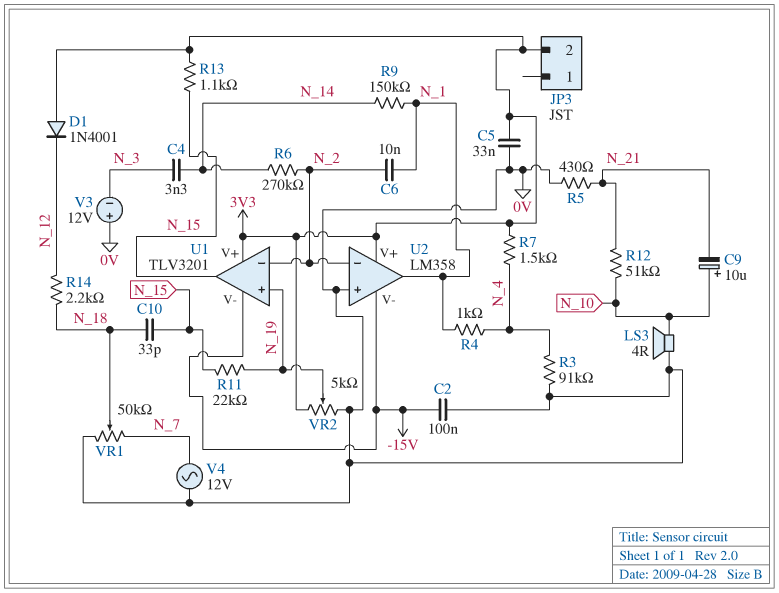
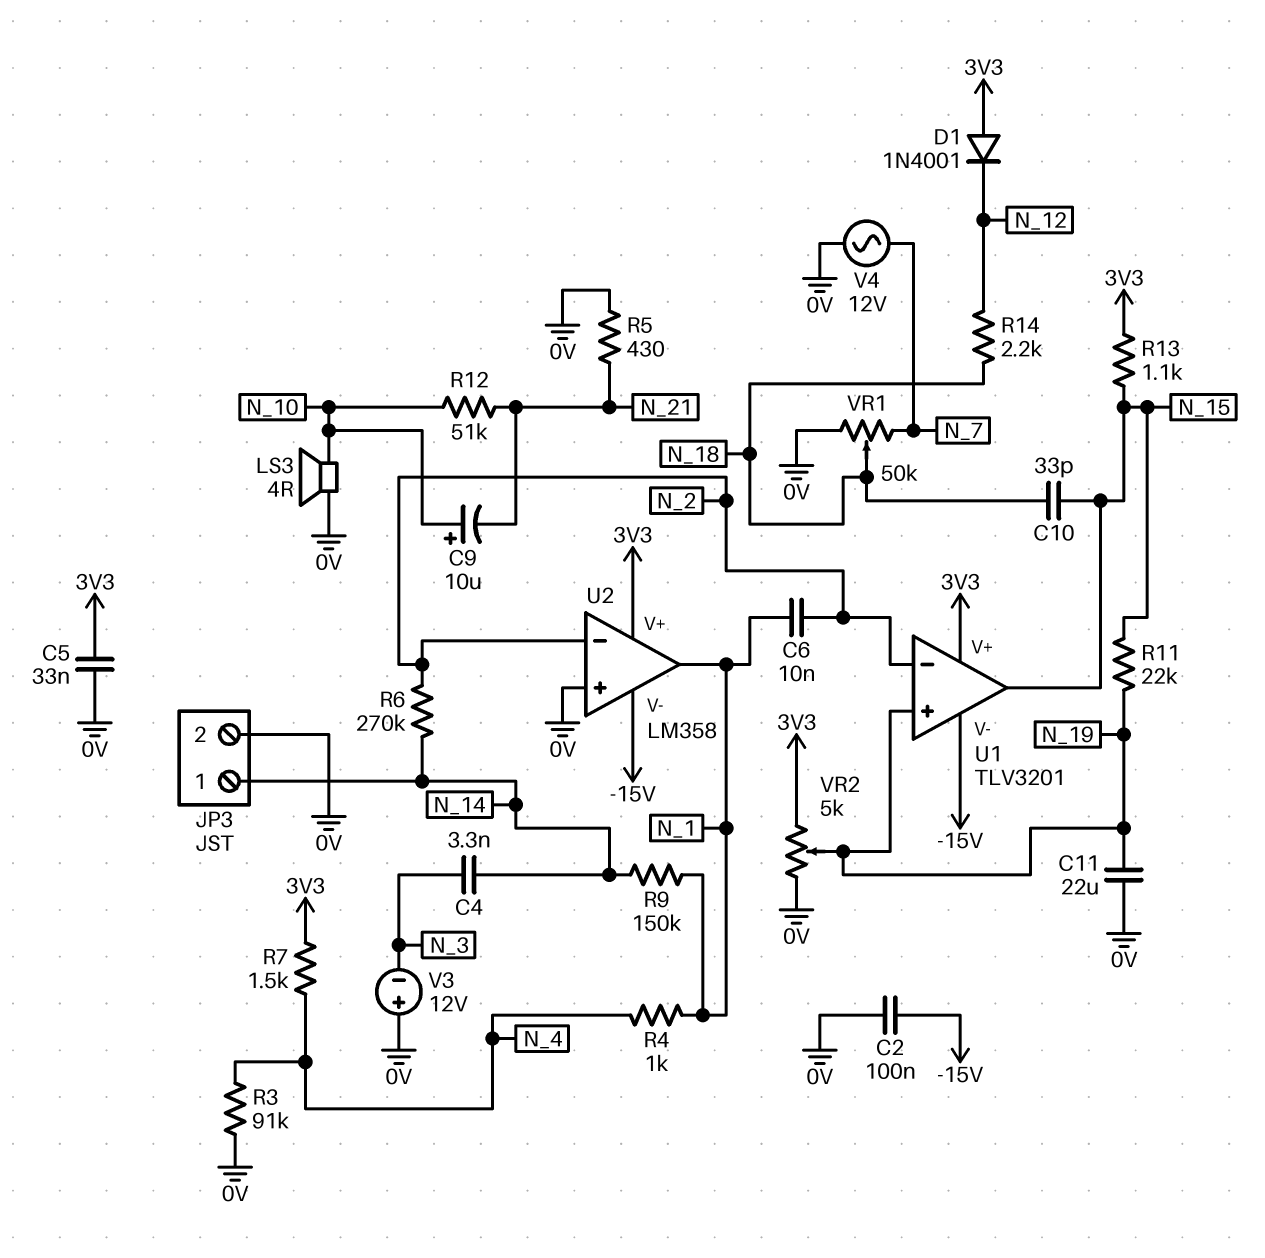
C11: none -> 22uF (0V, N_19)
JP3 pin 1: none -> N_14
JP3 pin 2: 3V3 -> 0V

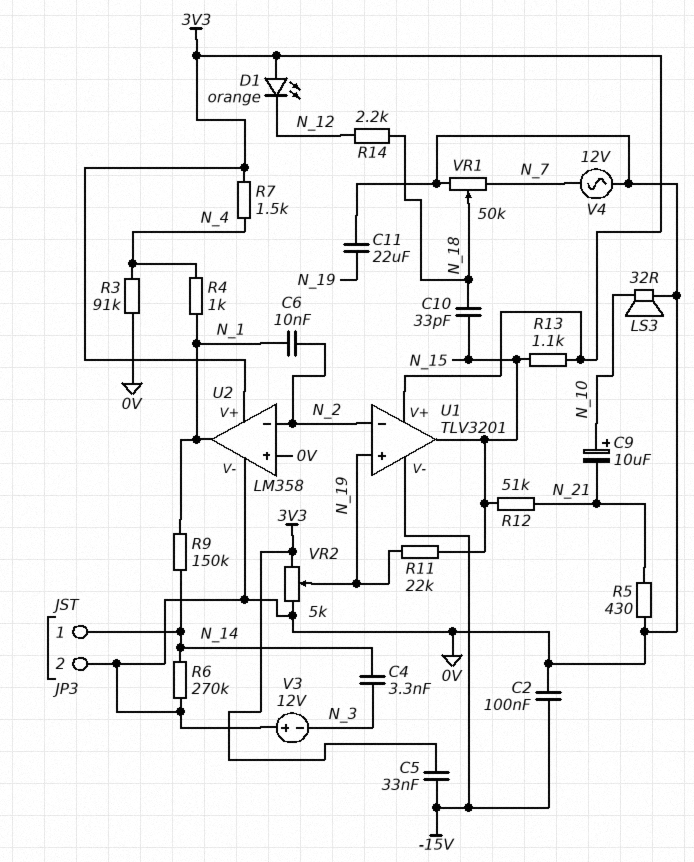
C5: 33nF (0V, 3V3) -> 33nF (-15V, 3V3)
D1: diode 1N4001 (A 3V3, K N_12) -> LED orange (A 3V3, K N_12)
LS3: speaker 4R (0V, N_10) -> speaker 32R (0V, N_10)
R6: 270k (N_2, N_14) -> 270k (0V, N_14)
R12: 51k (N_10, N_21) -> 51k (N_15, N_21)
U2 pin V-: -15V -> 0V

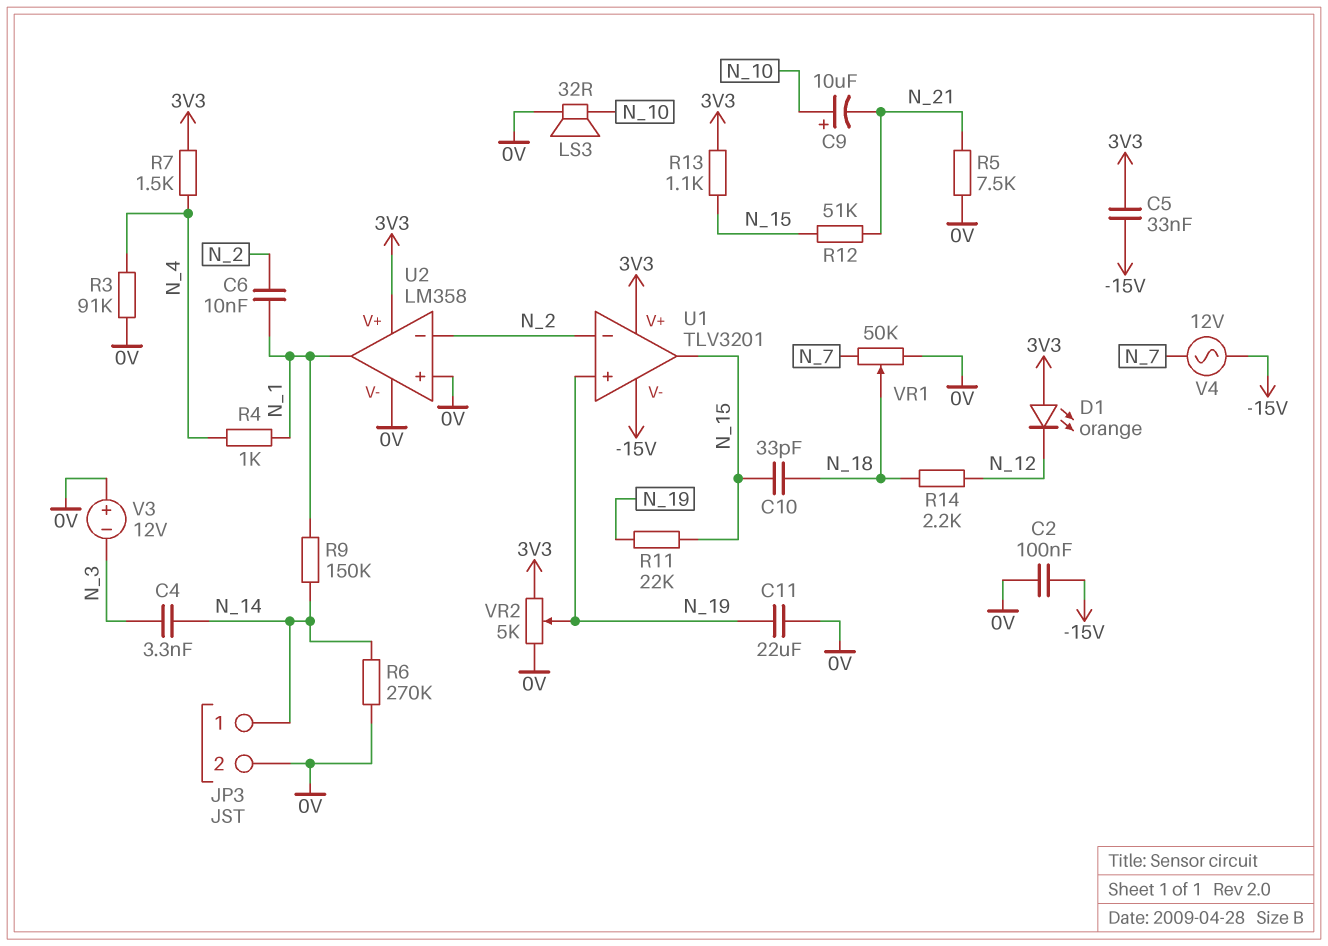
R5: 430 (0V, N_21) -> 7.5k (0V, N_21)
V4: AC 12V (0V, N_7) -> AC 12V (-15V, N_7)

